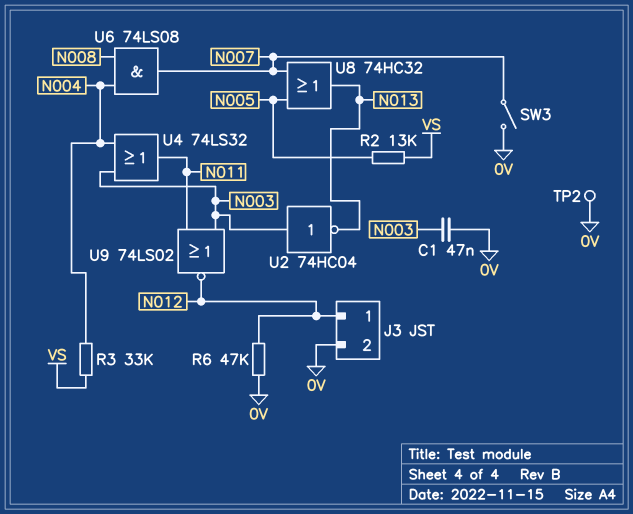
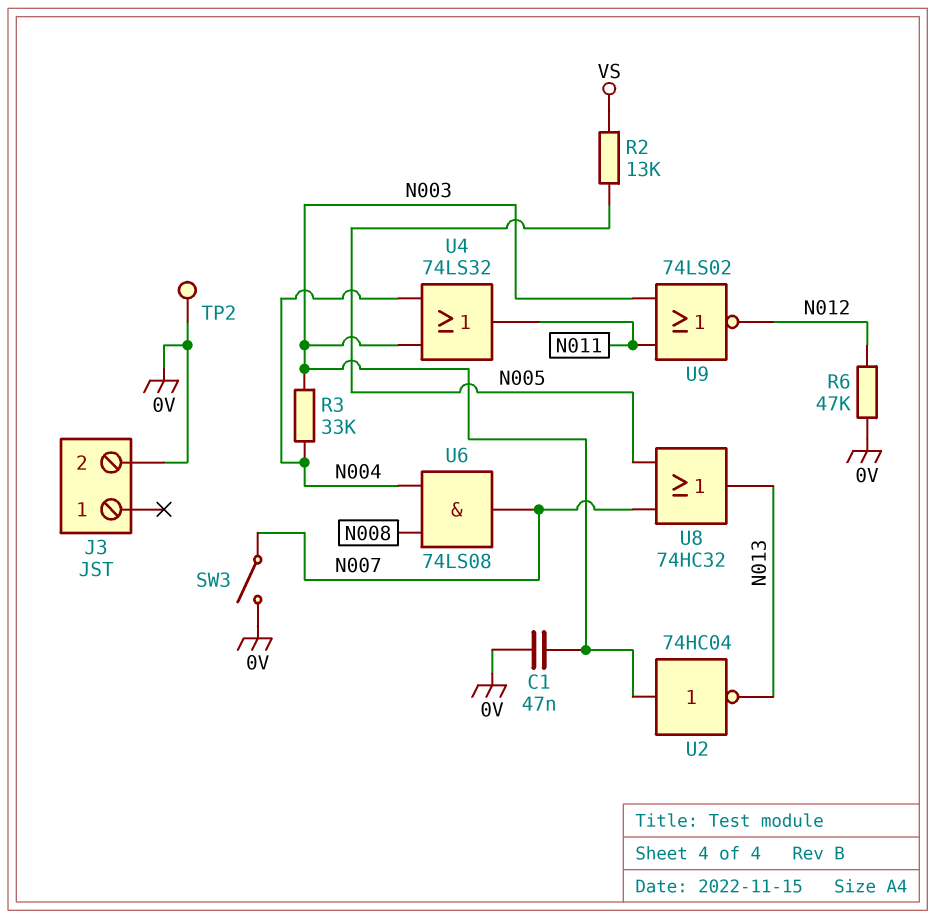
J3 pin 1: N012 -> none
R3: 33k (N004, VS) -> 33k (N003, N004)

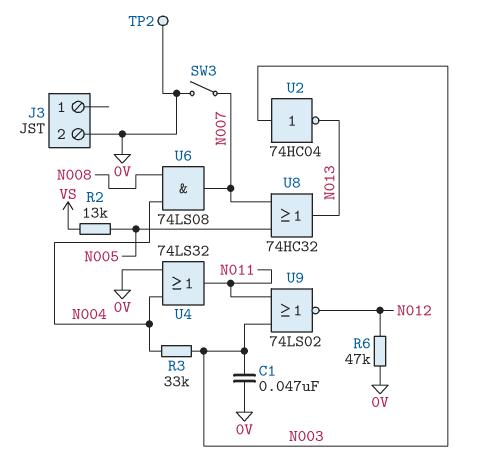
U4: OR 74LS32 (in N003, in N004, out N011) -> OR 74LS32 (in 0V, in N004, out N011)

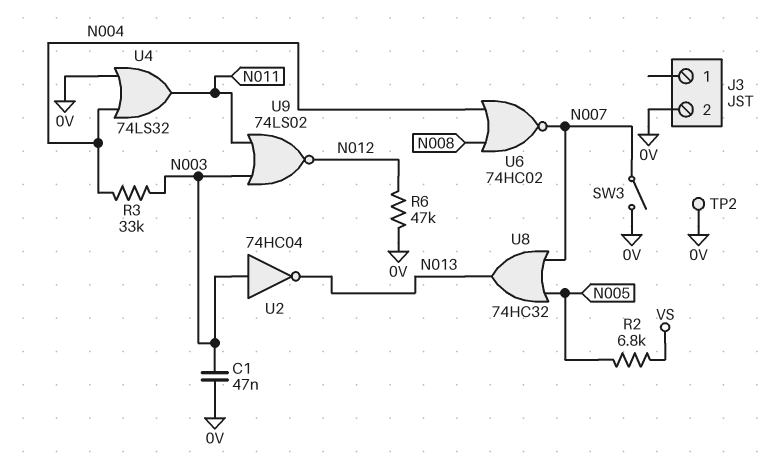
R2: 13k (N005, VS) -> 6.8k (N005, VS)
U6: AND 74LS08 (in N004, in N008, out N007) -> NOR 74HC02 (in N004, in N008, out N007)

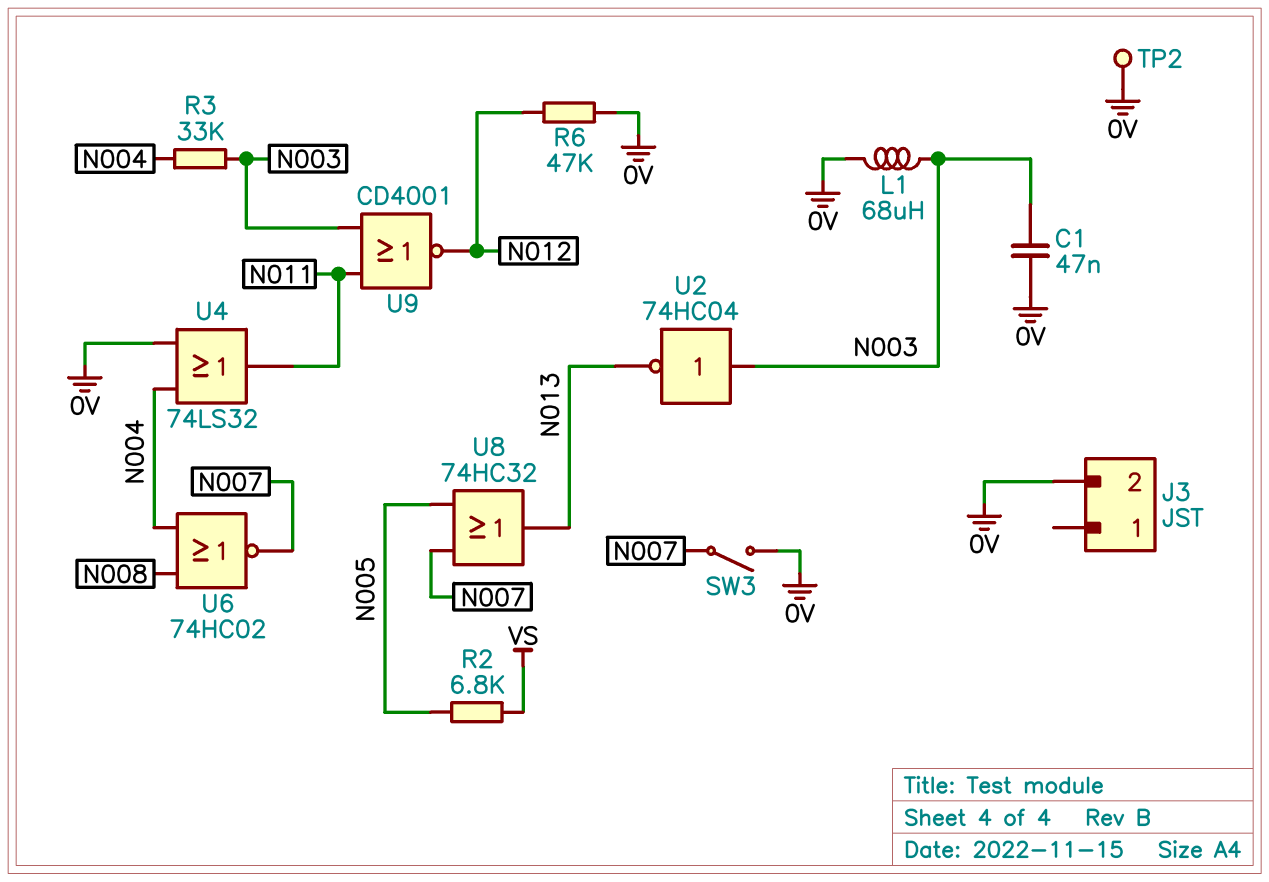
L1: none -> 68uH (0V, N003)
U9: NOR 74LS02 (in N003, in N011, out N012) -> NOR CD4001 (in N003, in N011, out N012)

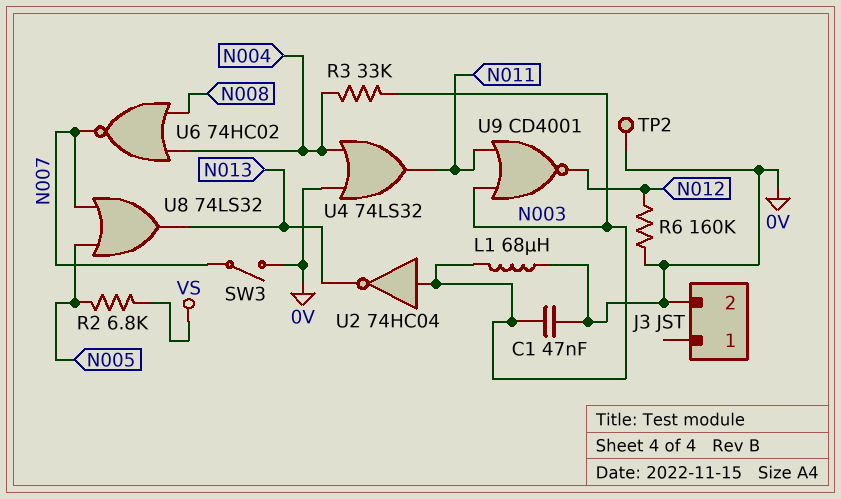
R6: 47k (0V, N012) -> 160k (0V, N012)
U8: OR 74HC32 (in N005, in N007, out N013) -> OR 74LS32 (in N005, in N007, out N013)

